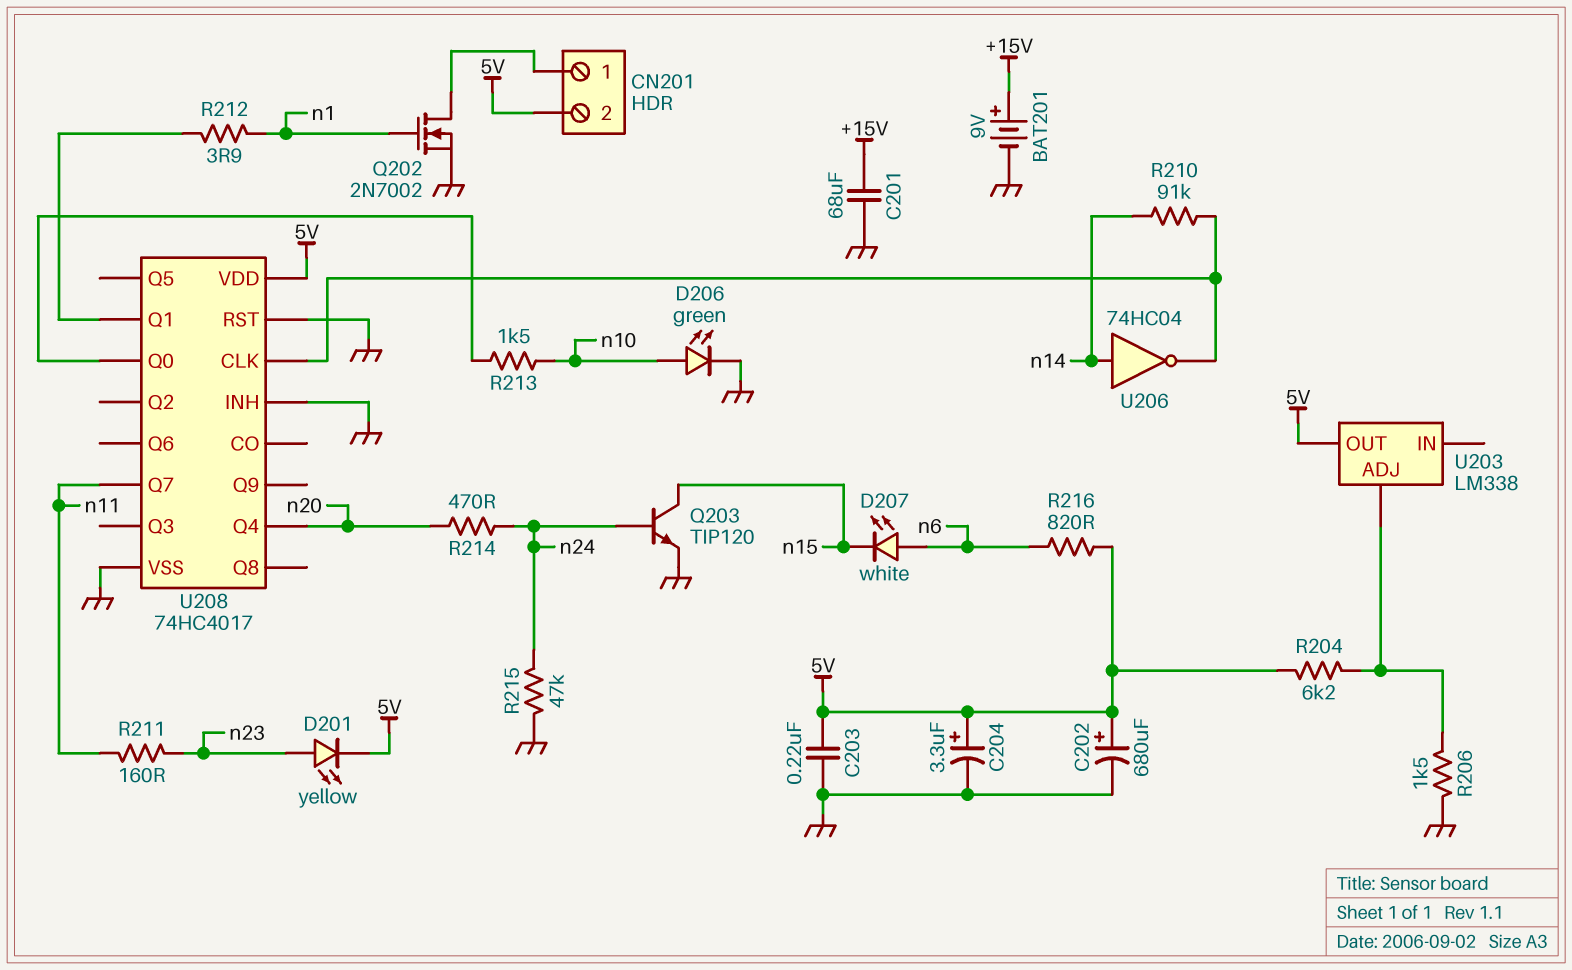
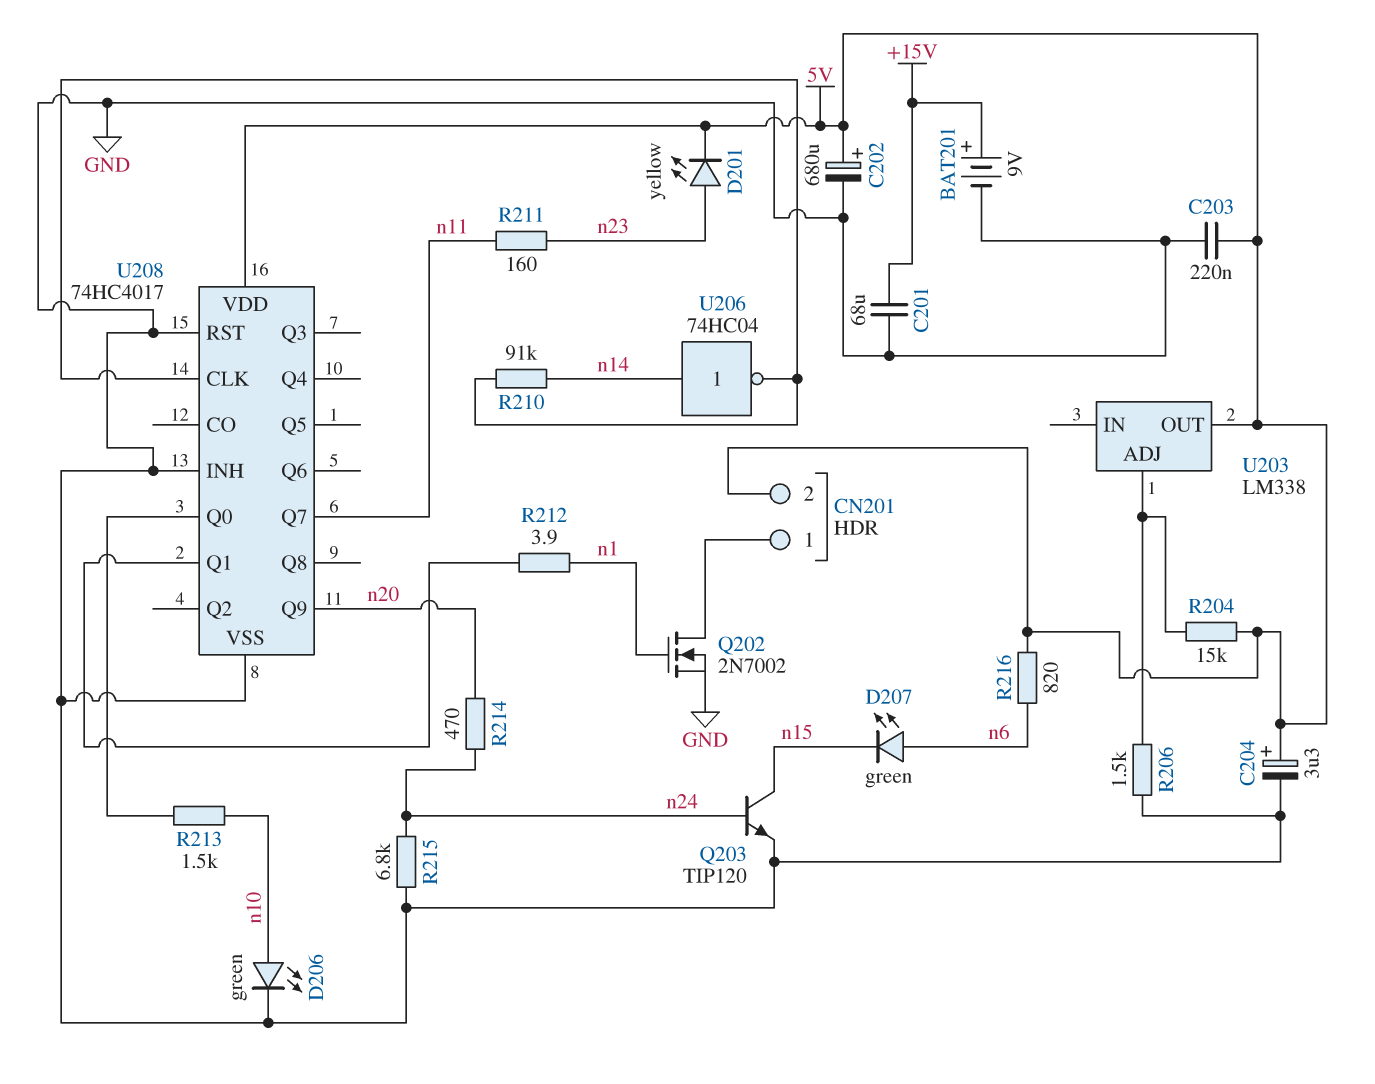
D207: LED white (A n6, K n15) -> LED green (A n6, K n15)
R204: 6.2k (5V, U203/ADJ) -> 15k (5V, U203/ADJ)
R215: 47k (GND, n24) -> 6.8k (GND, n24)
U208 pin Q4: n20 -> none
U208 pin Q9: none -> n20

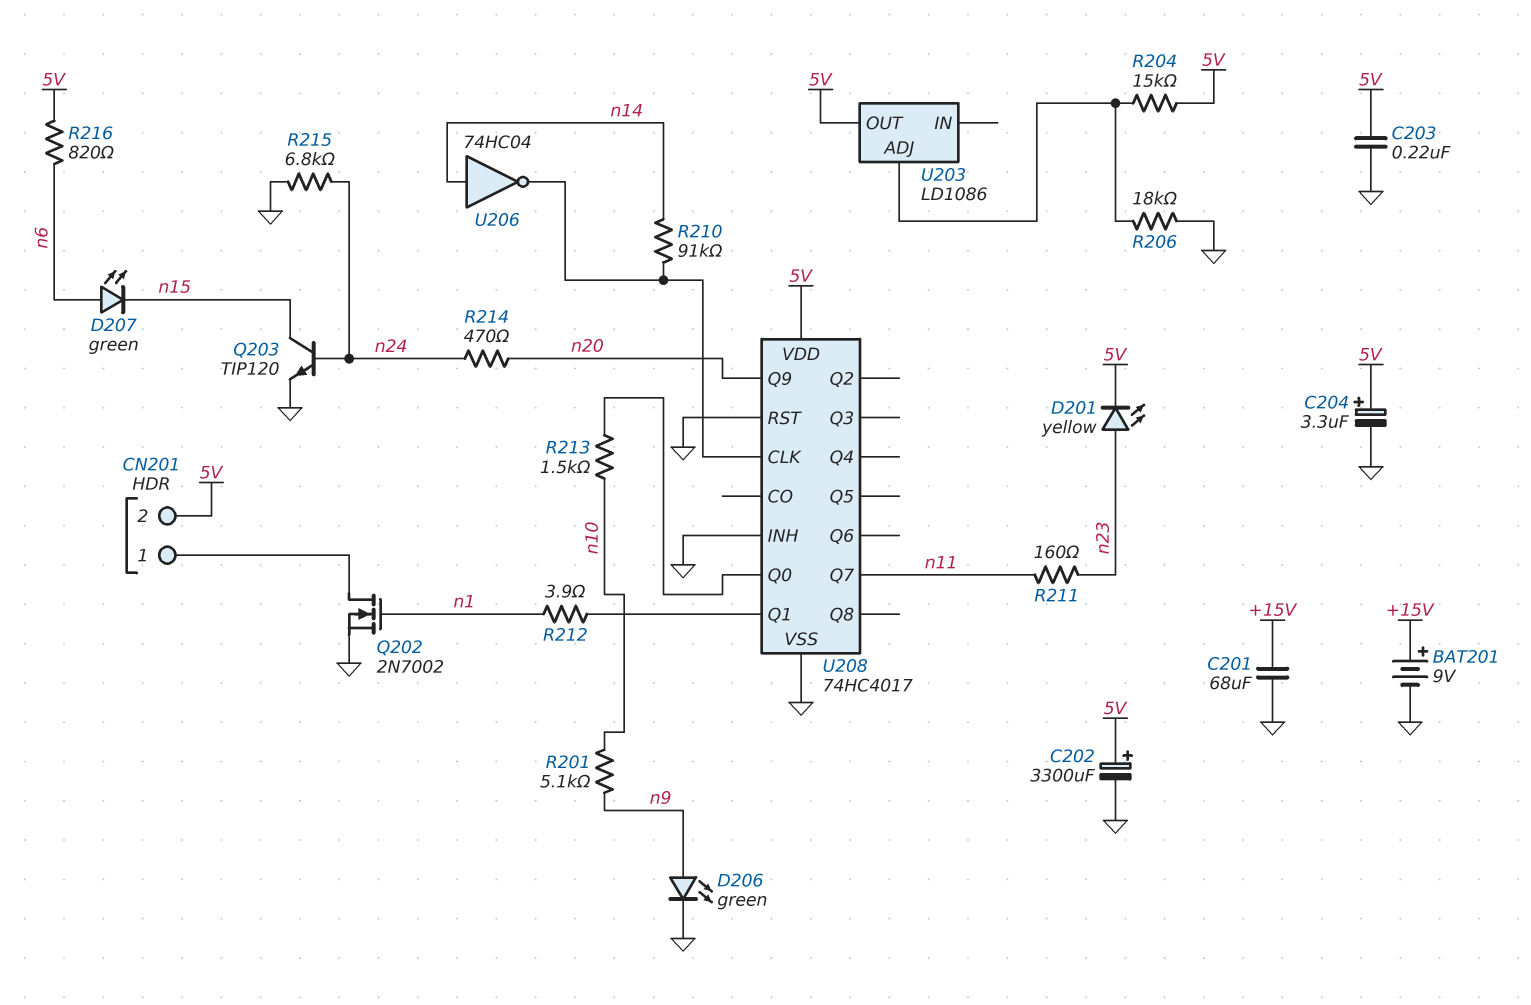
C202: 680uF (plus 5V, minus GND) -> 3300uF (plus 5V, minus GND)
D206: LED green (A n10, K GND) -> LED green (A n9, K GND)
R201: none -> 5.1k (n9, n10)
R206: 1.5k (GND, U203/ADJ) -> 18k (GND, U203/ADJ)
U203: LM338 -> LD1086

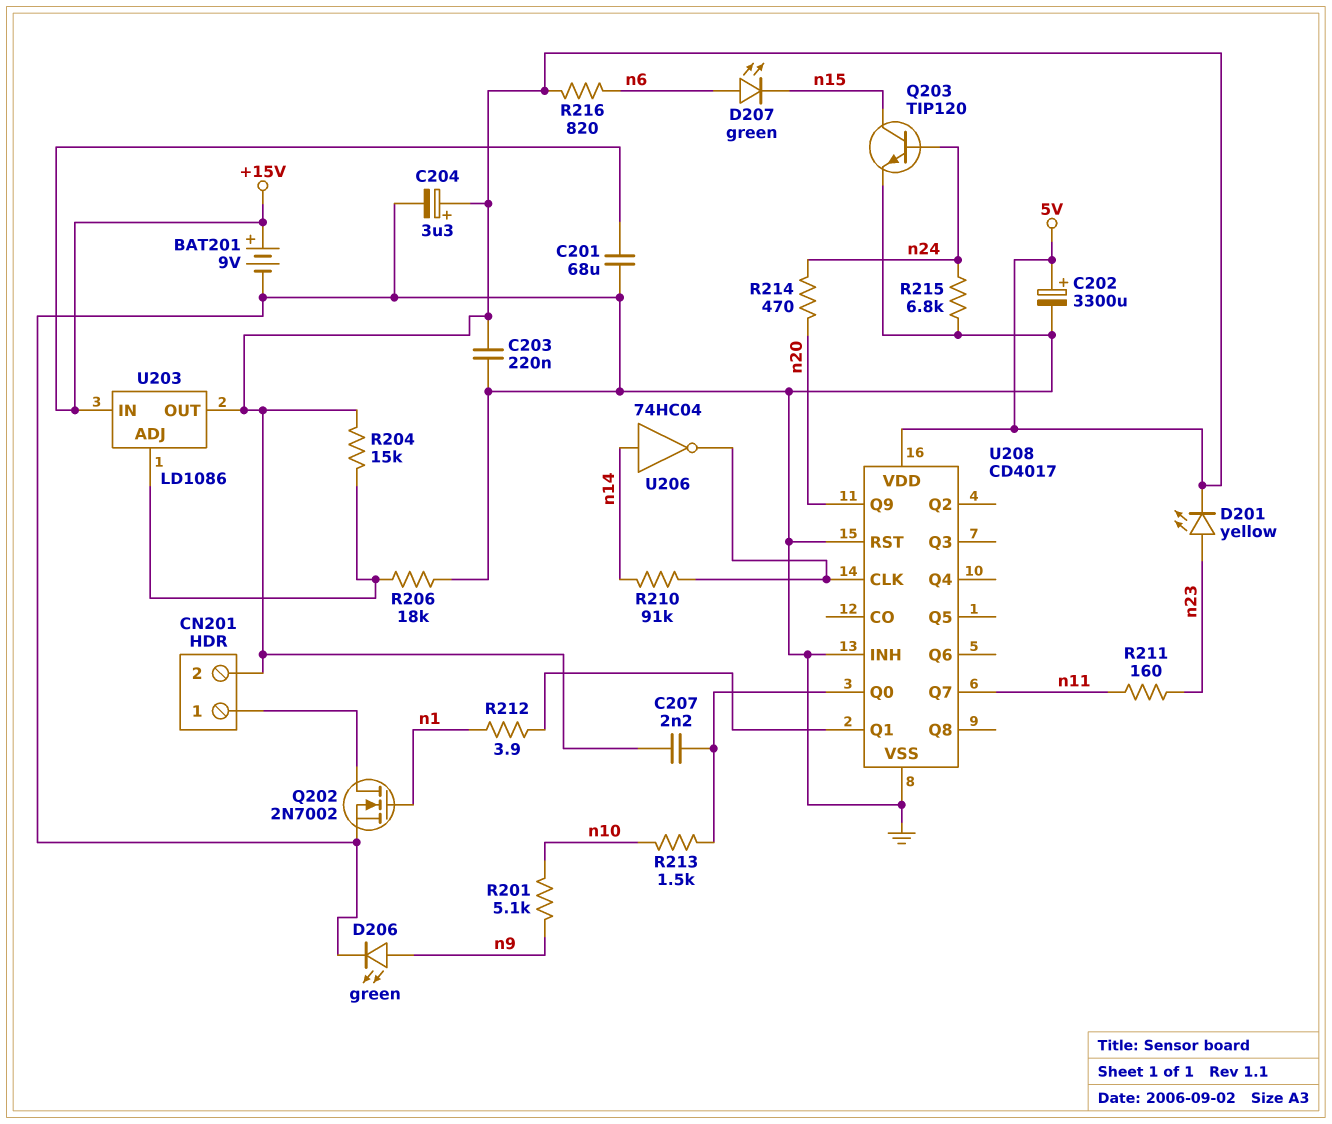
C207: none -> 2.2nF (5V, U208/Q0)
U203 pin IN: none -> +15V
U208: 74HC4017 -> CD4017

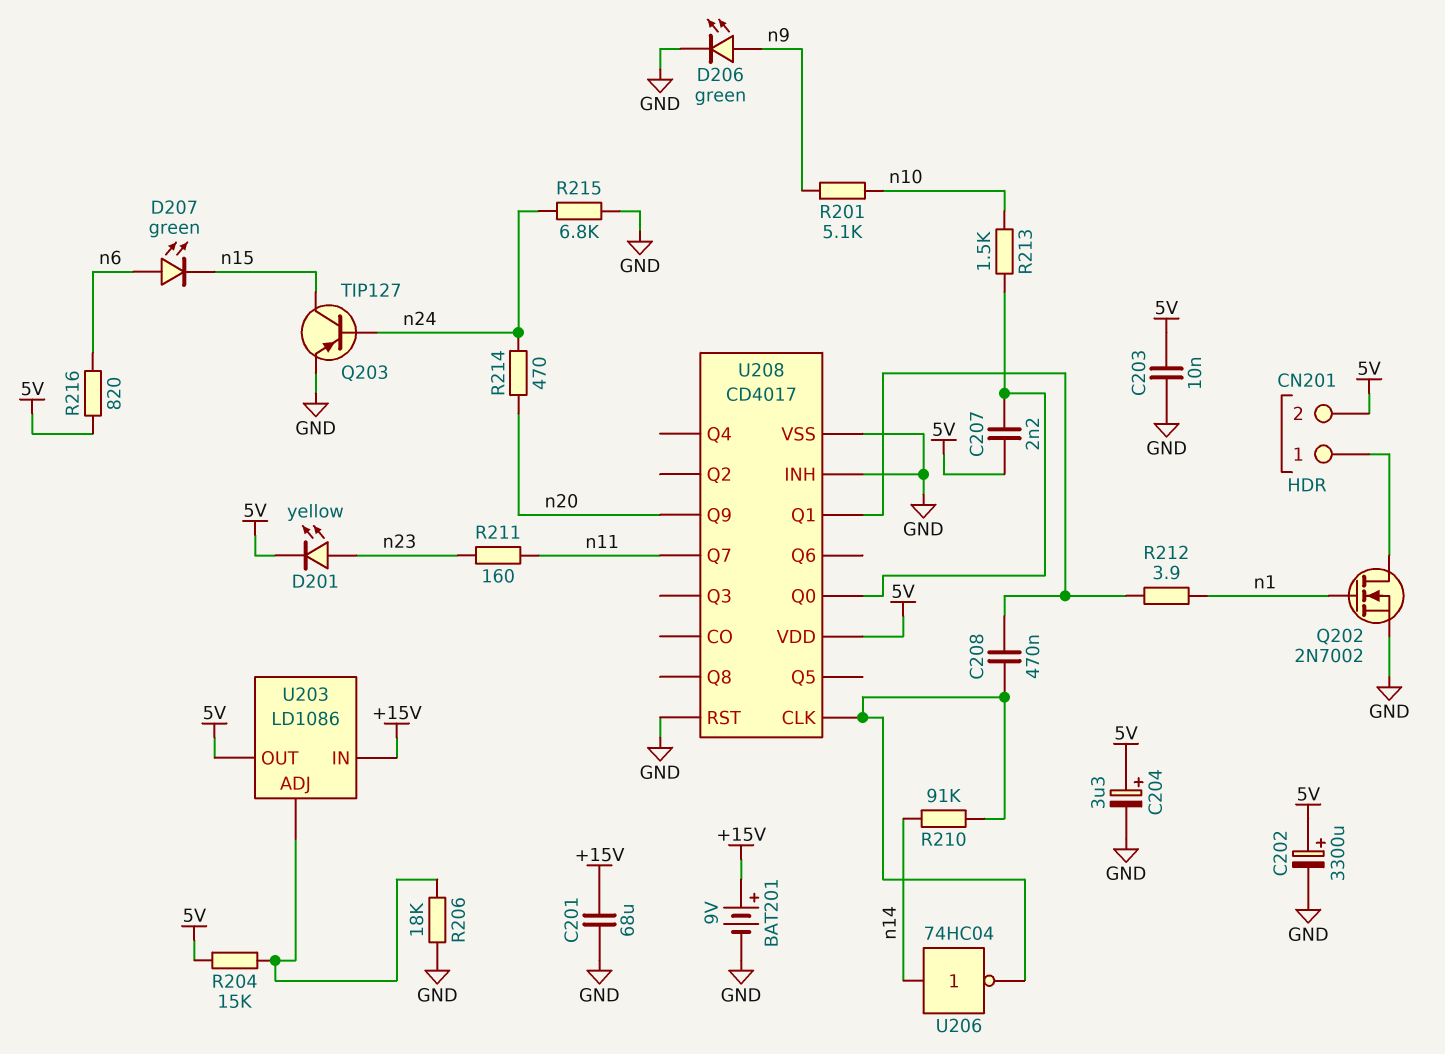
C203: 220nF (5V, GND) -> 10nF (5V, GND)
C208: none -> 470nF (U208/CLK, U208/Q1)
Q203: NPN TIP120 (B n24, C n15, E GND) -> PNP TIP127 (B n24, C n15, E GND)

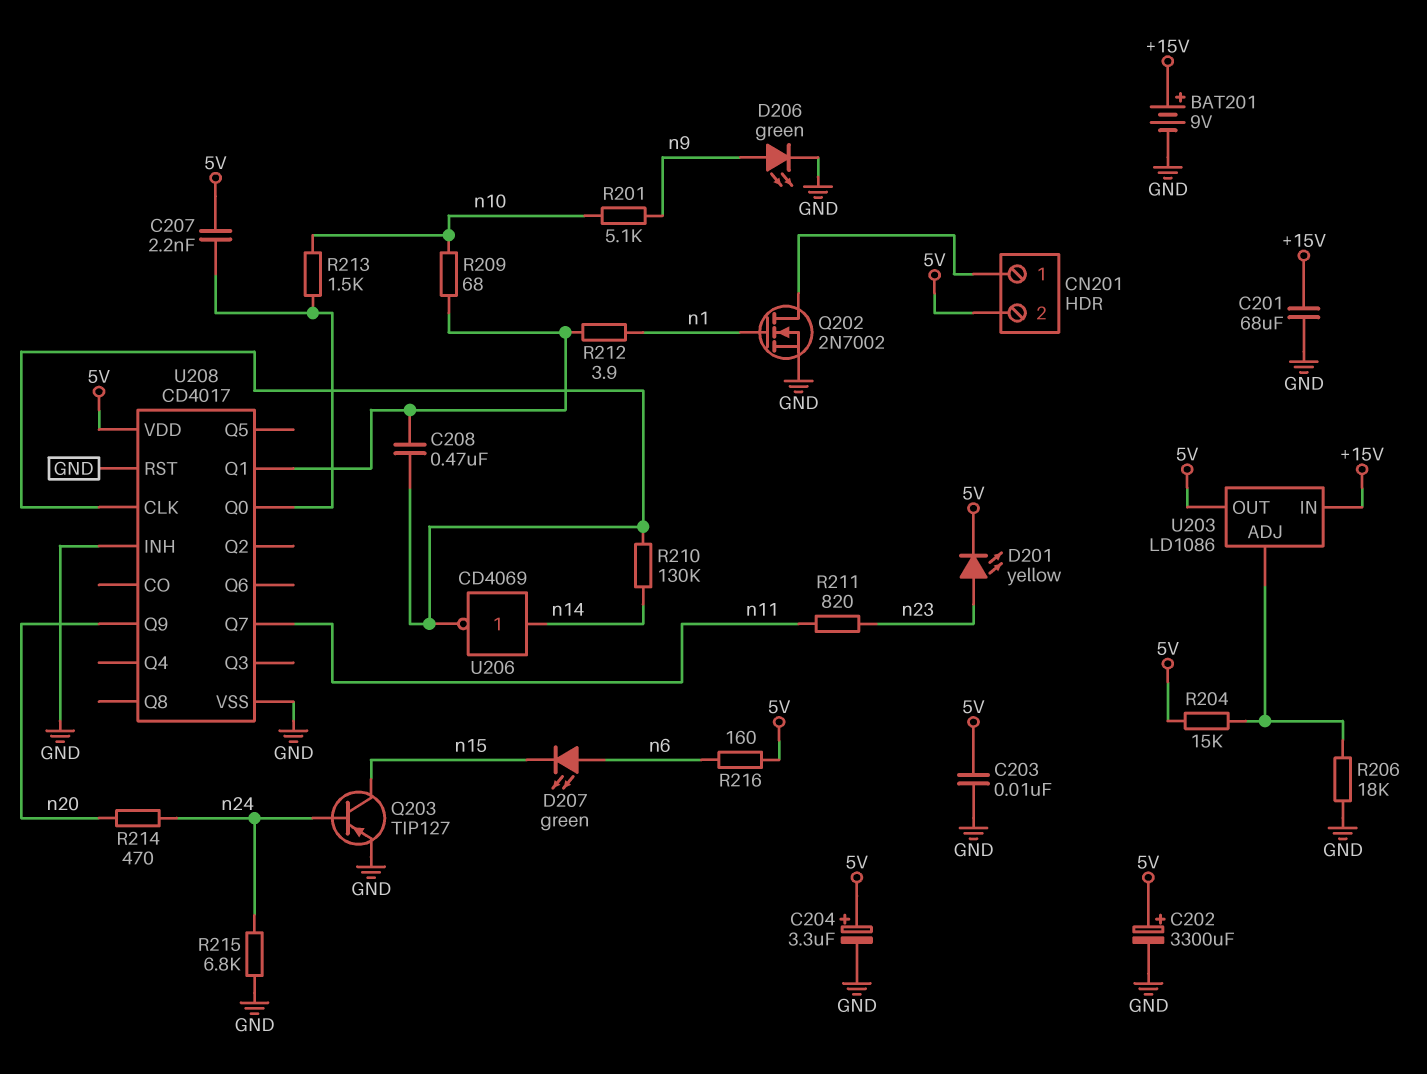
R209: none -> 68 (U208/Q1, n10)
R210: 91k (U208/CLK, n14) -> 130k (U208/CLK, n14)
R211: 160 (n11, n23) -> 820 (n11, n23)
R216: 820 (5V, n6) -> 160 (5V, n6)
U206: NOT 74HC04 (in n14, out U208/CLK) -> NOT CD4069 (in n14, out U208/CLK)

